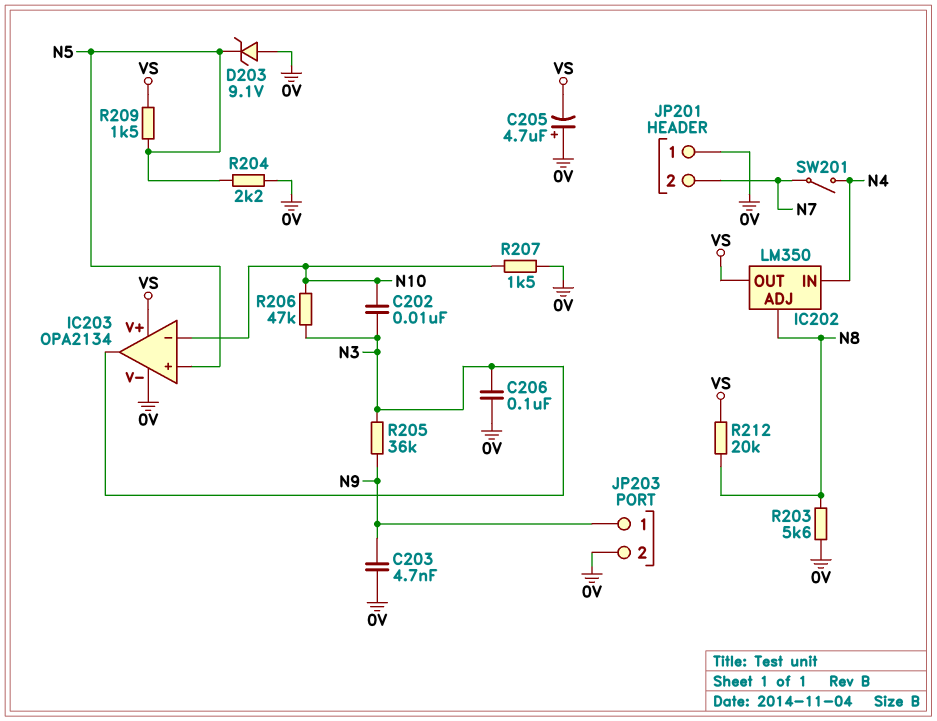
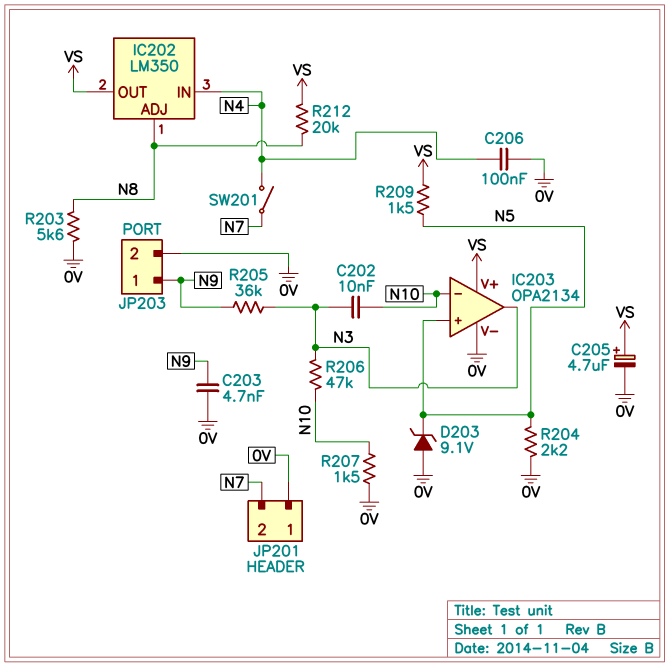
C205: 4.7uF (plus 0V, minus VS) -> 4.7uF (plus VS, minus 0V)
C206: 100nF (0V, N3) -> 100nF (0V, N4)

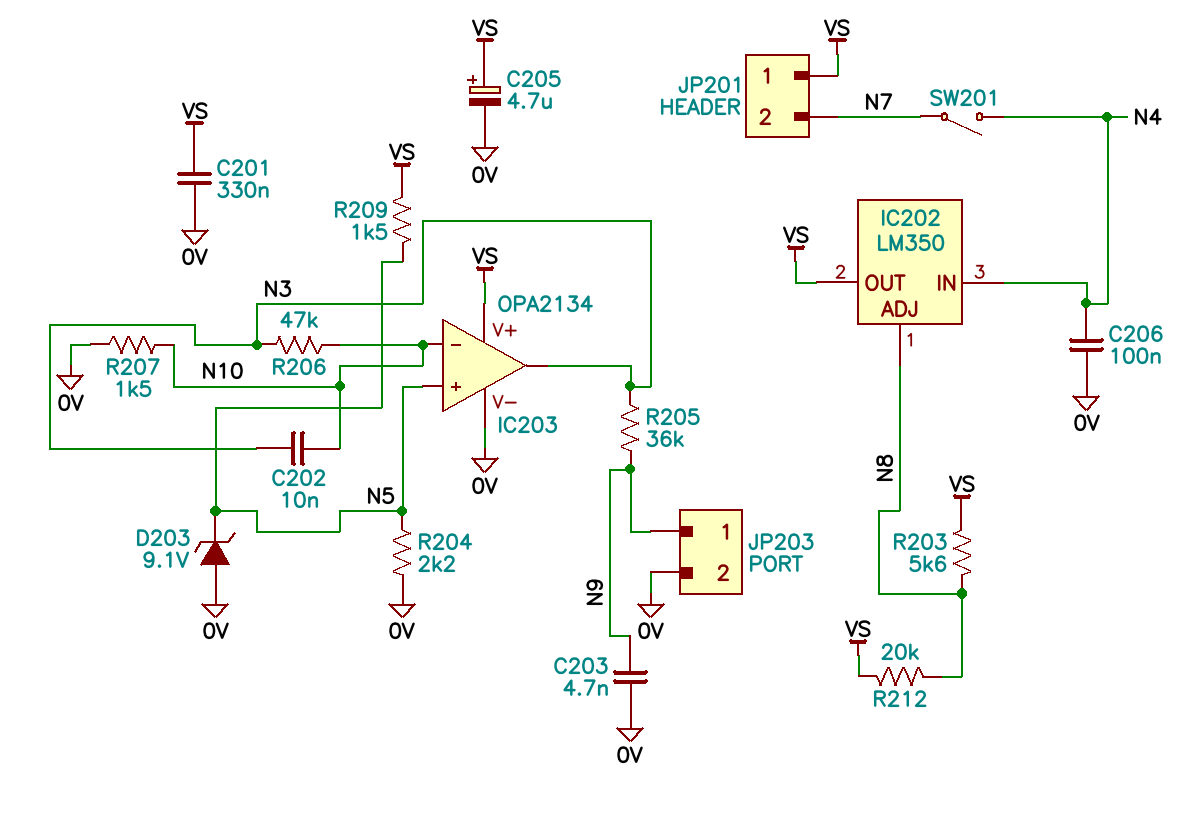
C201: none -> 330nF (0V, VS)
JP201 pin 1: 0V -> VS
R203: 5.6k (0V, N8) -> 5.6k (N8, VS)

